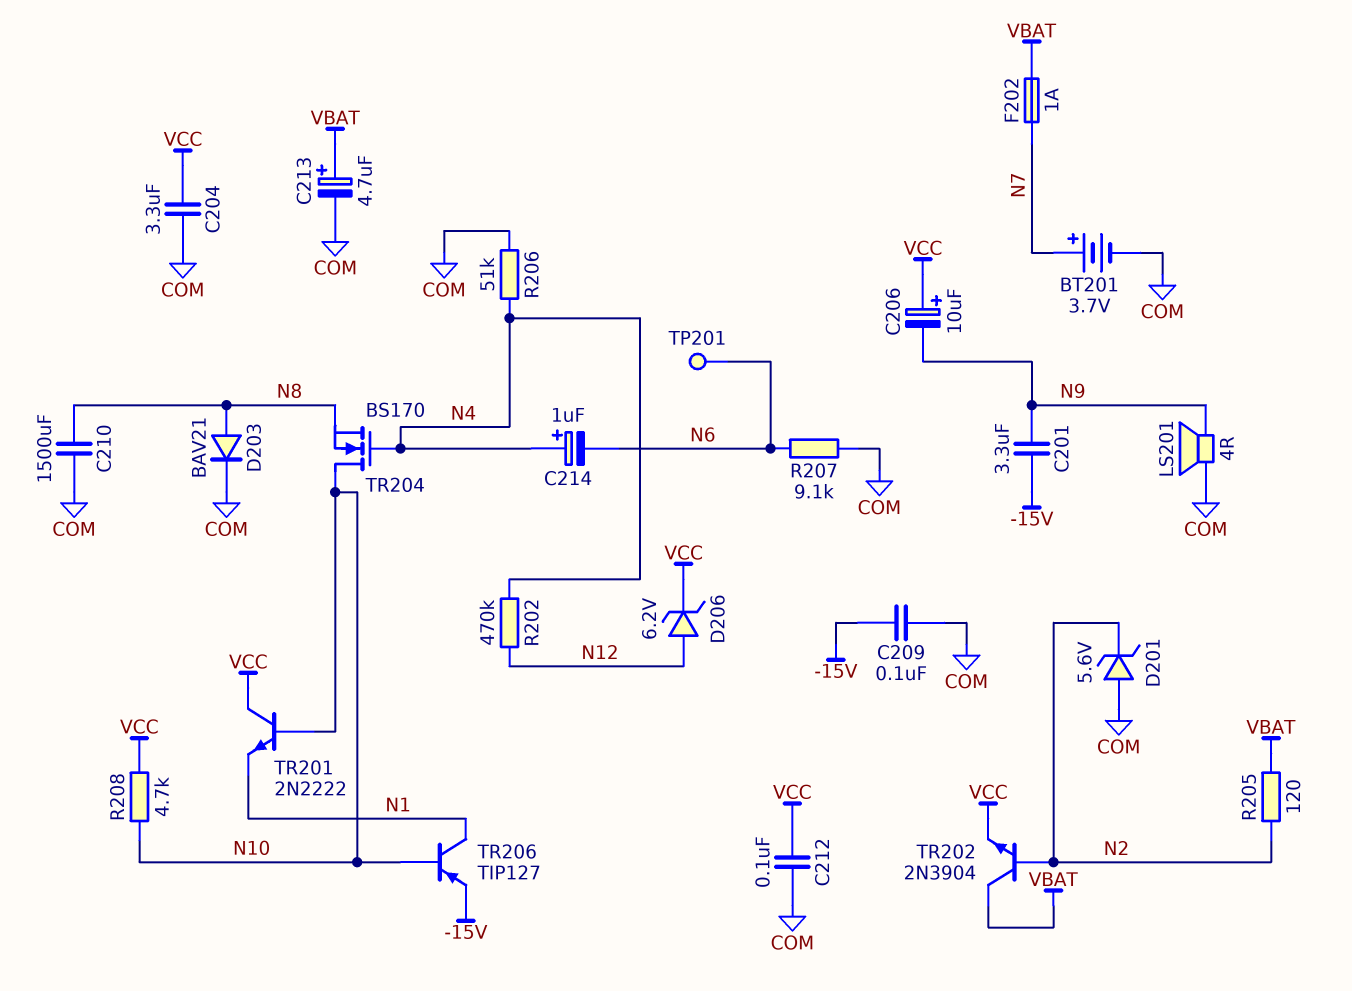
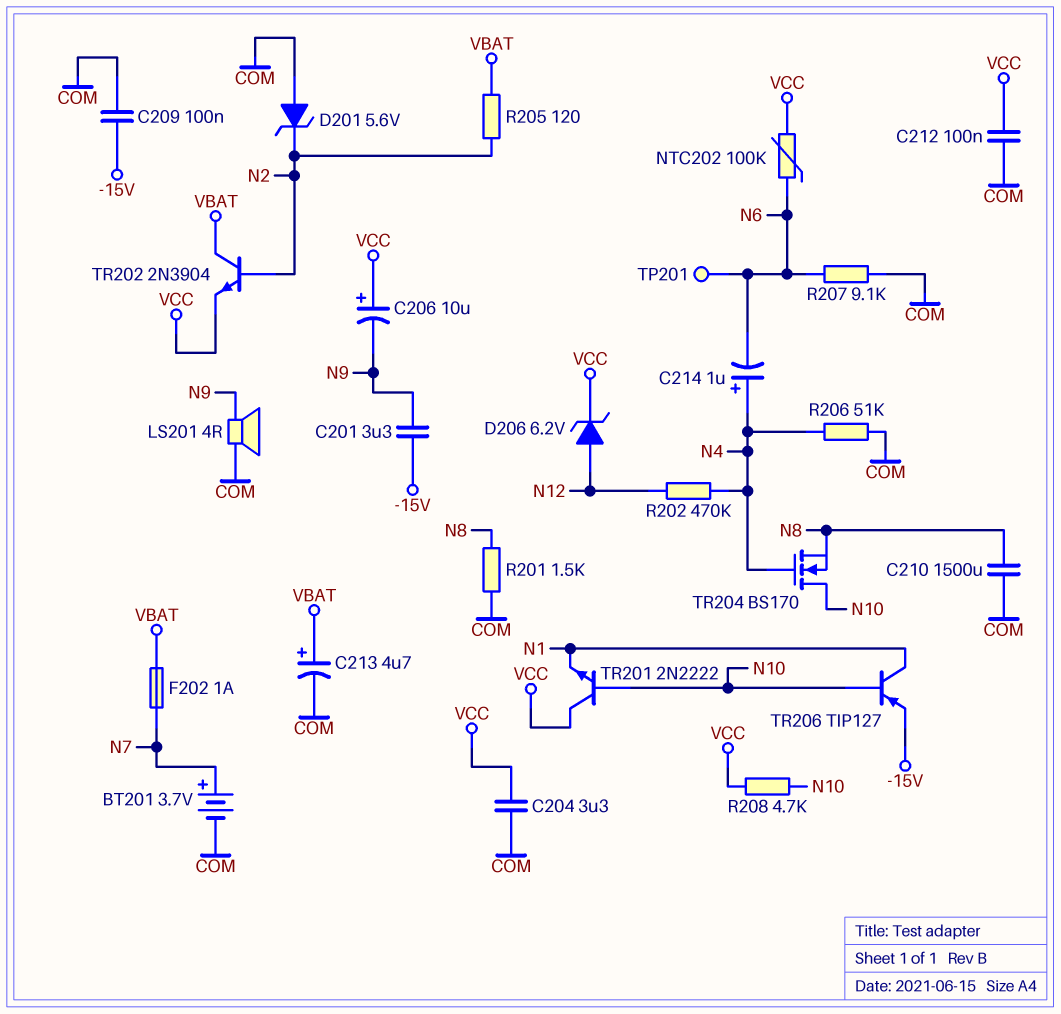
D203: diode BAV21 (A N8, K COM) -> none
NTC202: none -> 100k (N6, VCC)
R201: none -> 1.5k (COM, N8)

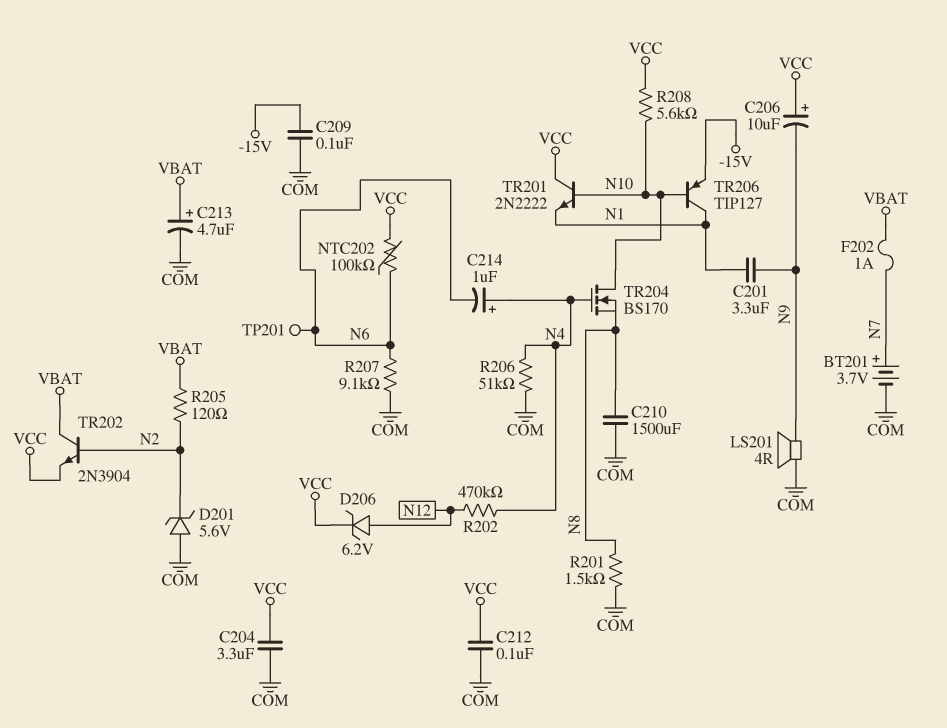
C201: 3.3uF (-15V, N9) -> 3.3uF (N1, N9)
R208: 4.7k (N10, VCC) -> 5.6k (N10, VCC)

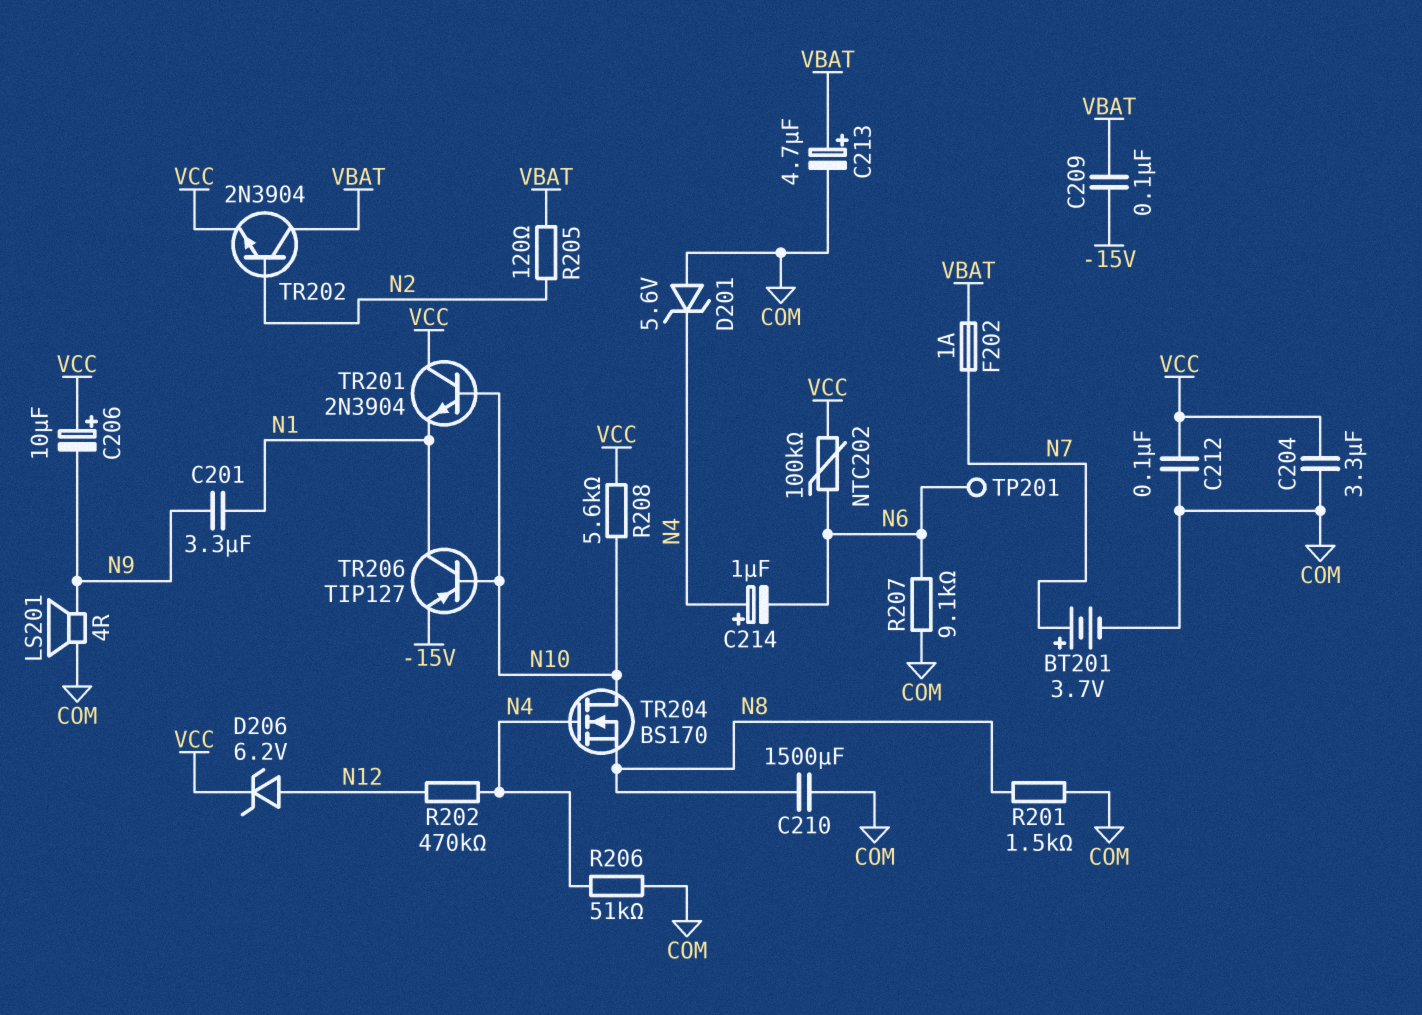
C209: 100nF (-15V, COM) -> 100nF (-15V, VBAT)
D201: zener 5.6V (A COM, K N2) -> zener 5.6V (A COM, K N4)
TR201: NPN 2N2222 (B N10, C VCC, E N1) -> NPN 2N3904 (B N10, C VCC, E N1)

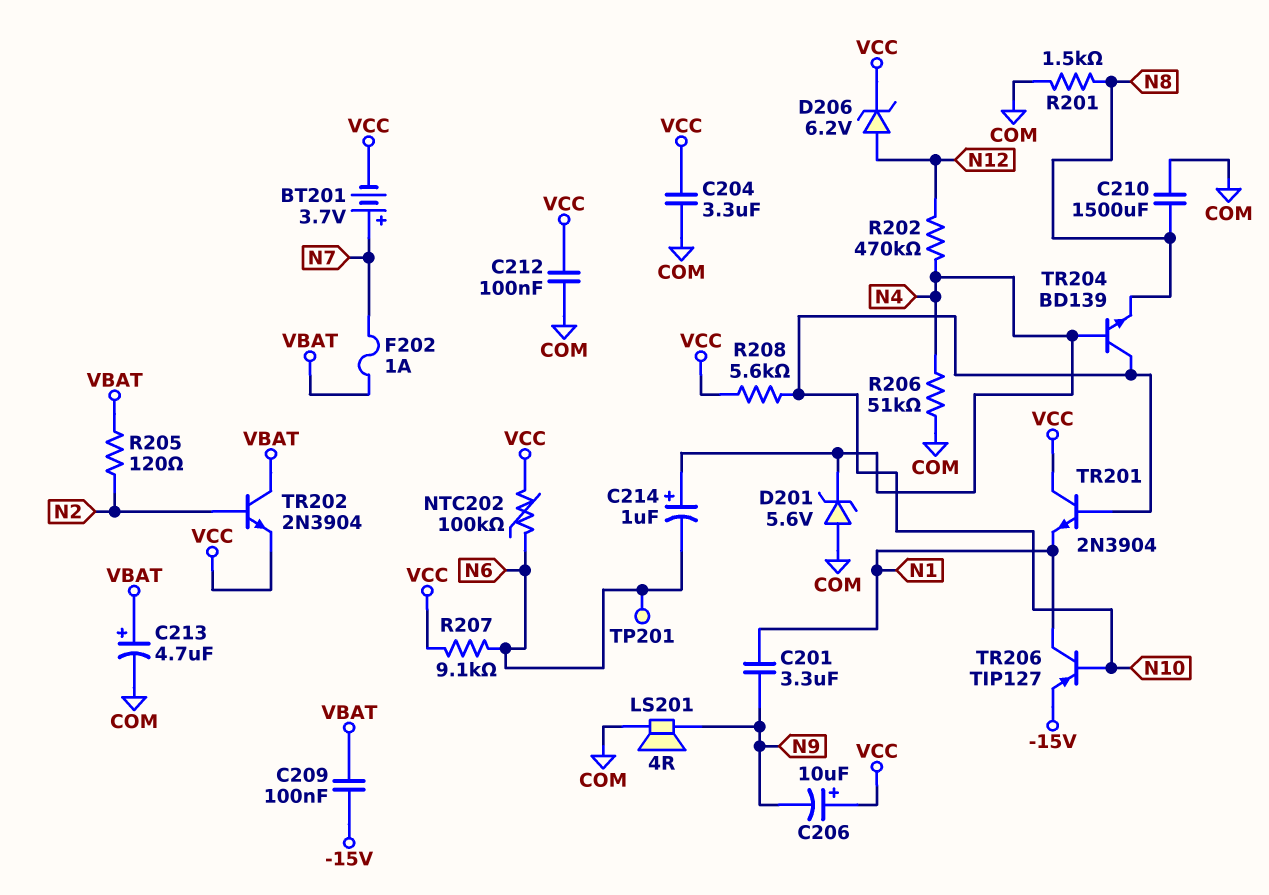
BT201: 3.7V (plus N7, minus COM) -> 3.7V (plus N7, minus VCC)
R207: 9.1k (COM, N6) -> 9.1k (N6, VCC)
TR204: NMOS BS170 (G N4, D N10, S N8) -> NPN BD139 (B N4, C N10, E N8)

